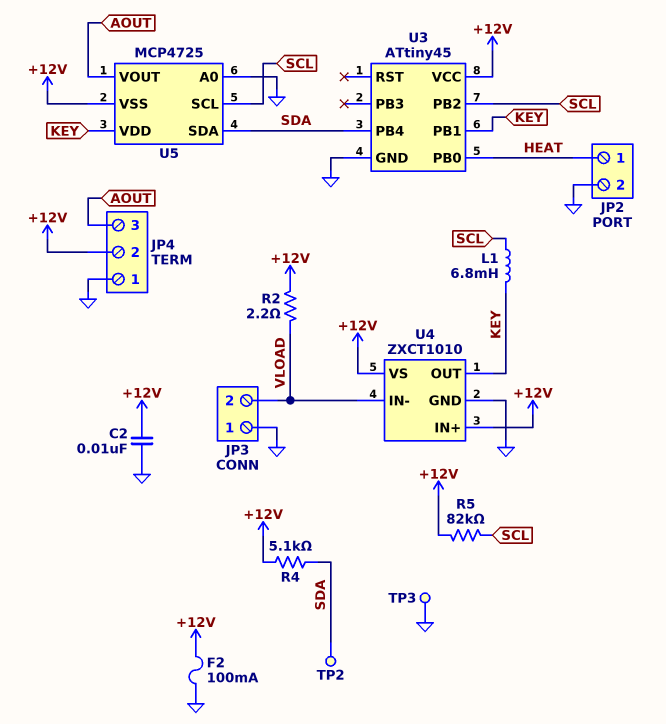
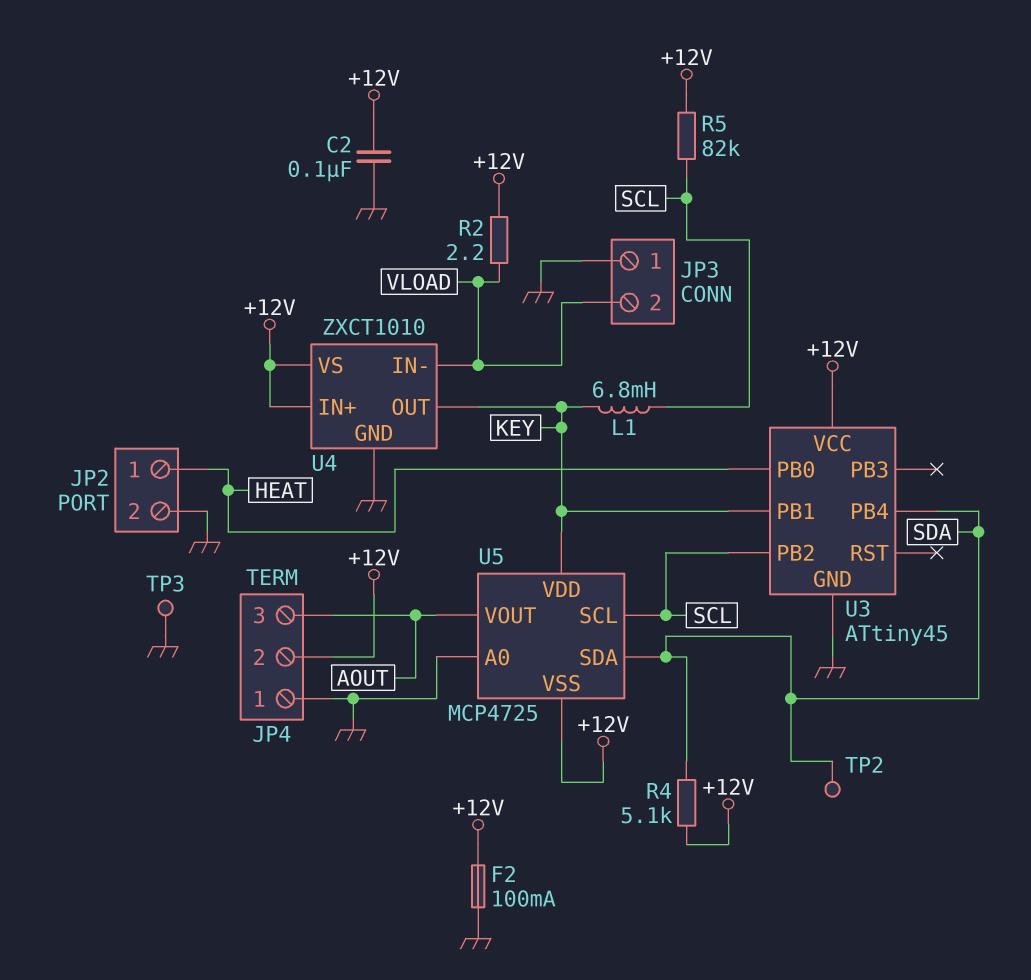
C2: 10nF (+12V, GND) -> 100nF (+12V, GND)

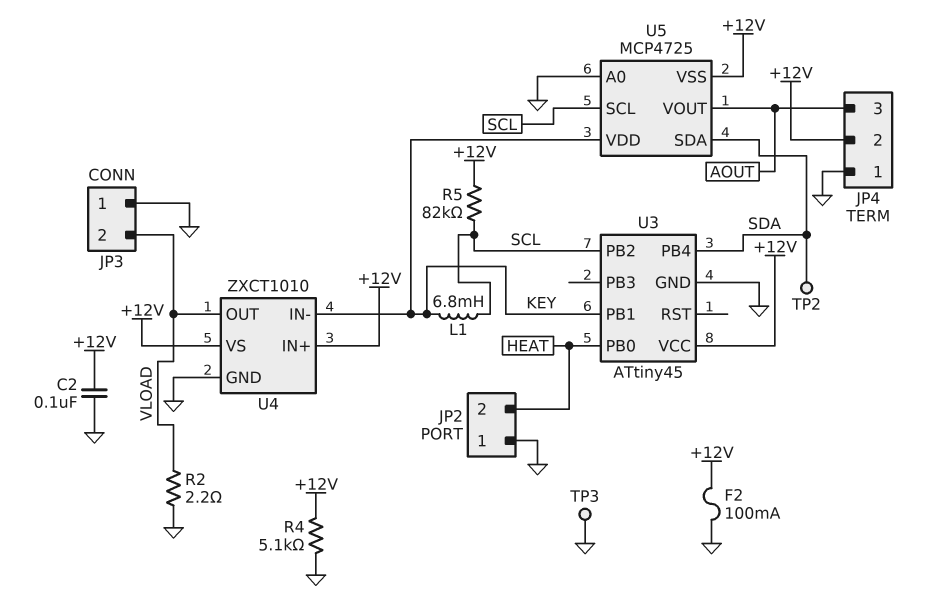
JP2 pin 1: HEAT -> GND
JP2 pin 2: GND -> HEAT
R2: 2.2 (+12V, VLOAD) -> 2.2 (GND, VLOAD)
R4: 5.1k (+12V, SDA) -> 5.1k (+12V, GND)
U4 pin IN-: VLOAD -> KEY
U4 pin OUT: KEY -> VLOAD

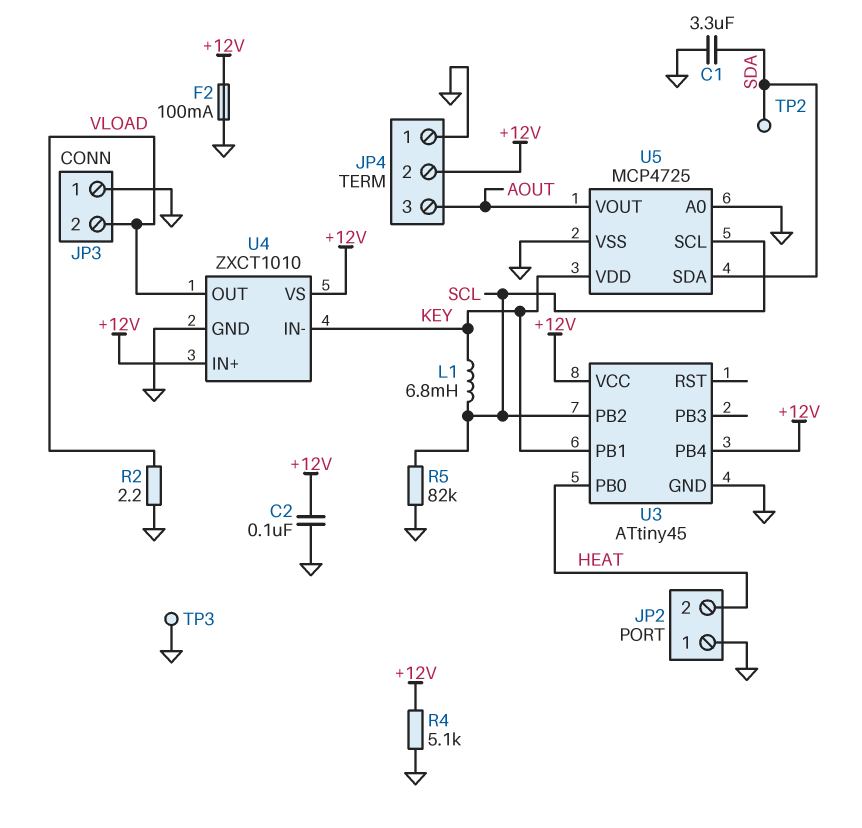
C1: none -> 3.3uF (GND, SDA)
R5: 82k (+12V, SCL) -> 82k (GND, SCL)
U3 pin PB4: SDA -> +12V
U5 pin VSS: +12V -> GND

